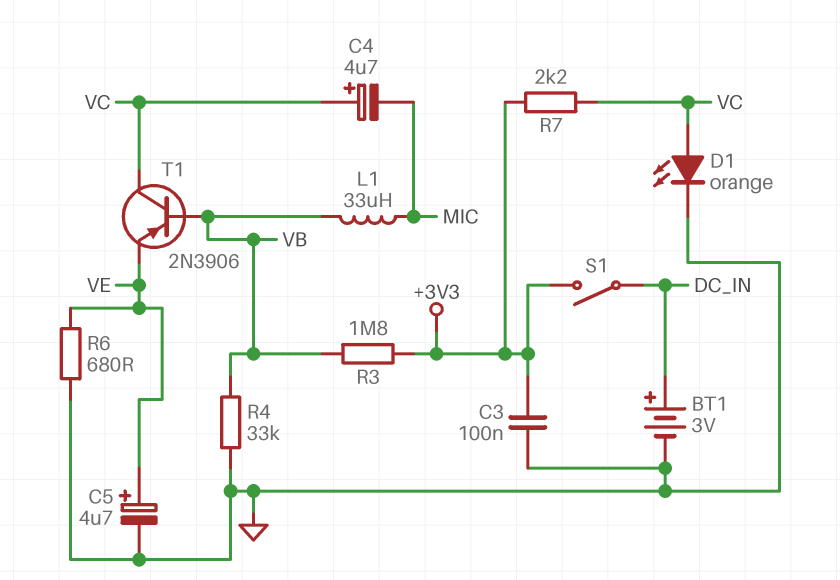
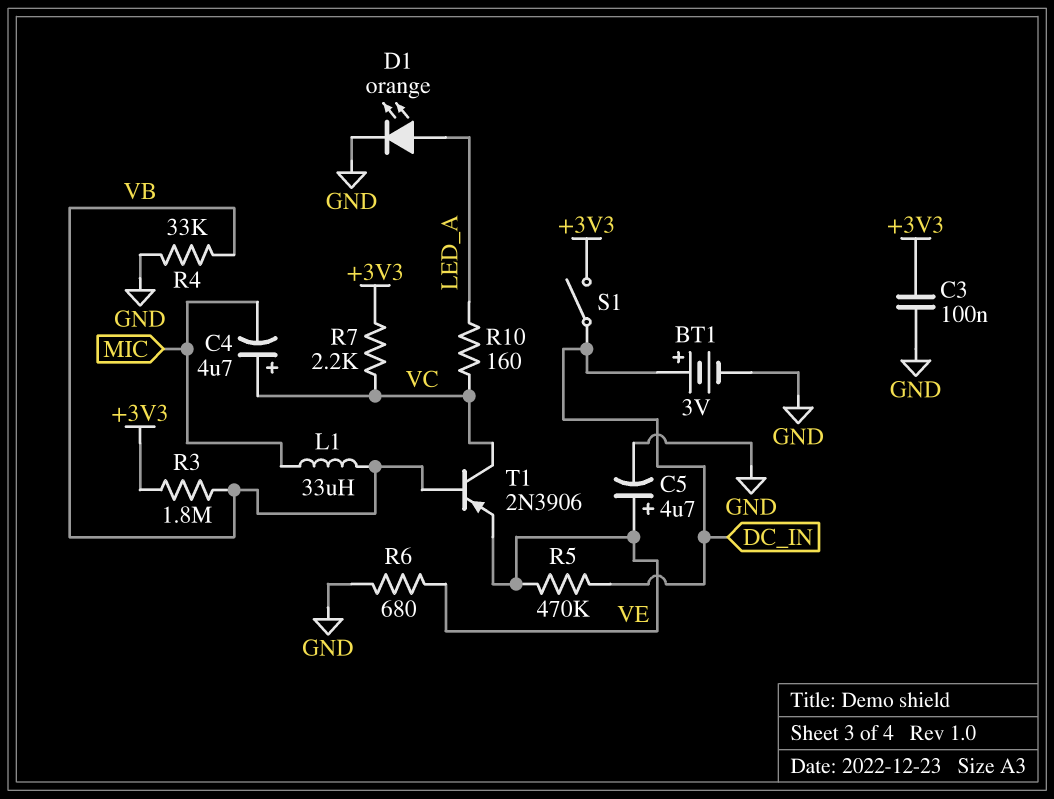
D1: LED orange (A VC, K GND) -> LED orange (A LED_A, K GND)
R5: none -> 470k (DC_IN, VE)
R10: none -> 160 (LED_A, VC)

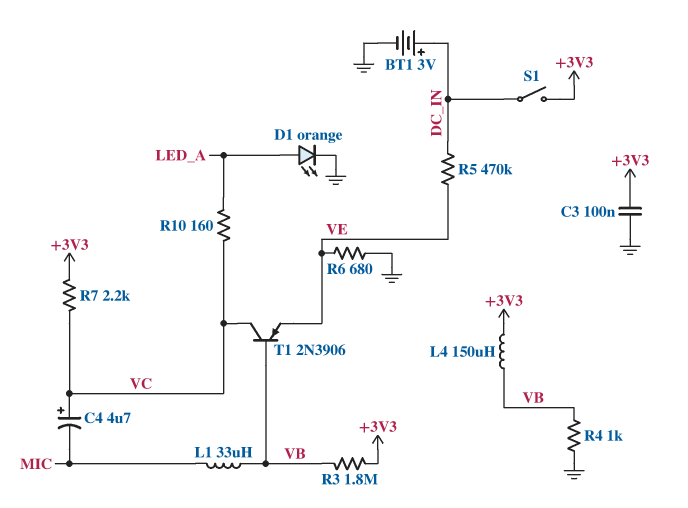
C5: 4.7uF (plus VE, minus GND) -> none
L4: none -> 150uH (+3V3, VB)
R4: 33k (GND, VB) -> 1k (GND, VB)

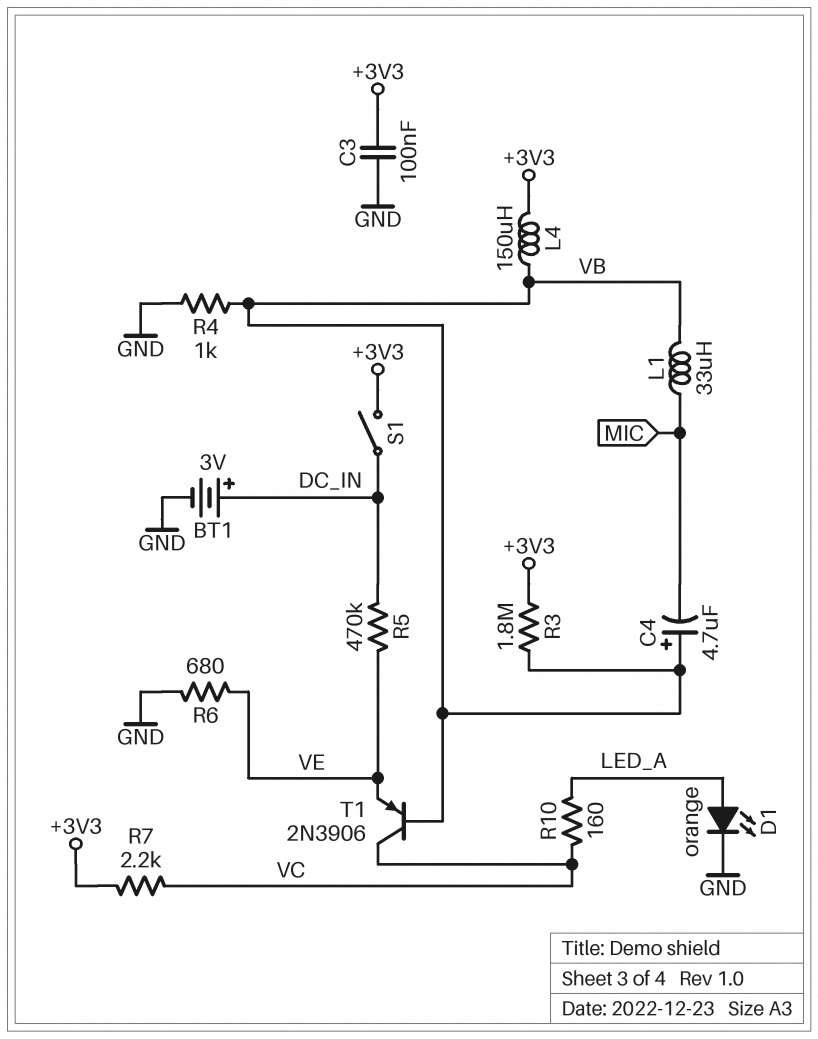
C4: 4.7uF (plus VC, minus MIC) -> 4.7uF (plus VB, minus MIC)

